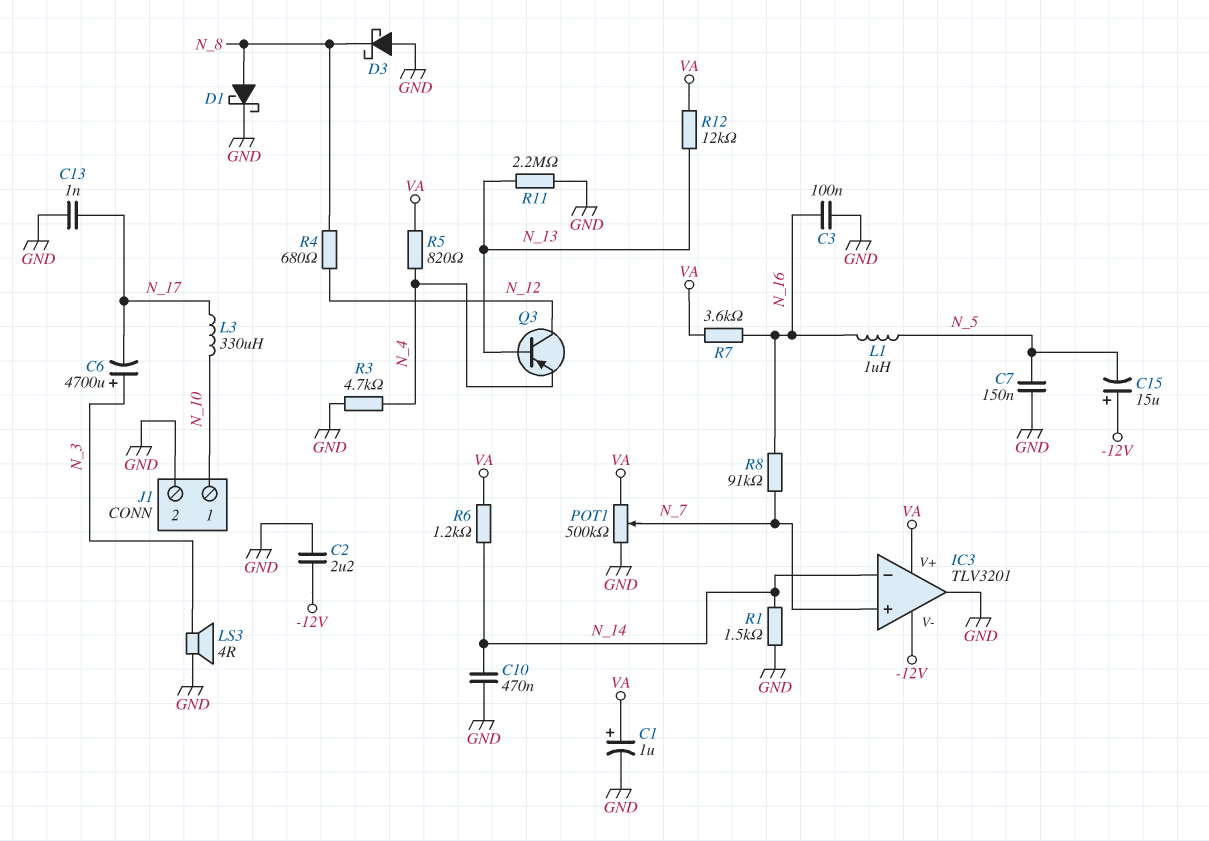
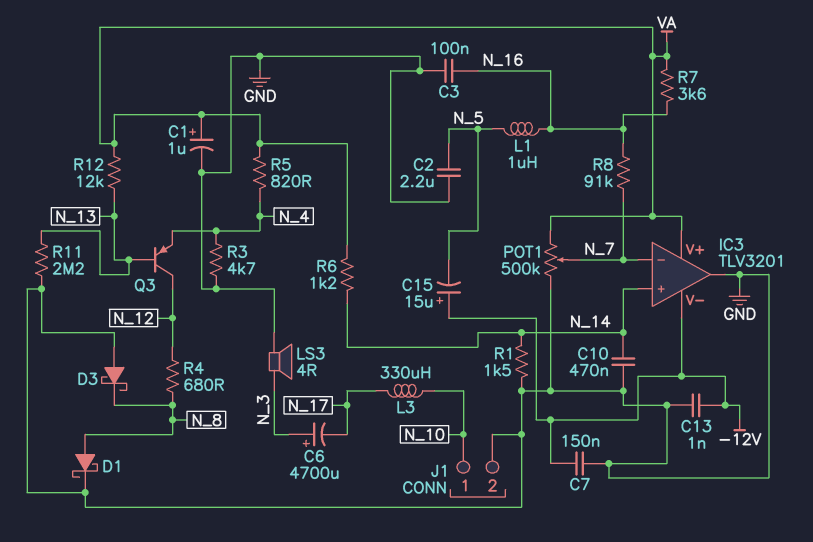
C2: 2.2uF (-12V, GND) -> 2.2uF (GND, N_5)
C7: 150nF (GND, N_5) -> 150nF (-12V, GND)
C13: 1nF (GND, N_17) -> 1nF (-12V, GND)
IC3 pin in+: N_7 -> N_14
IC3 pin in-: N_14 -> N_7

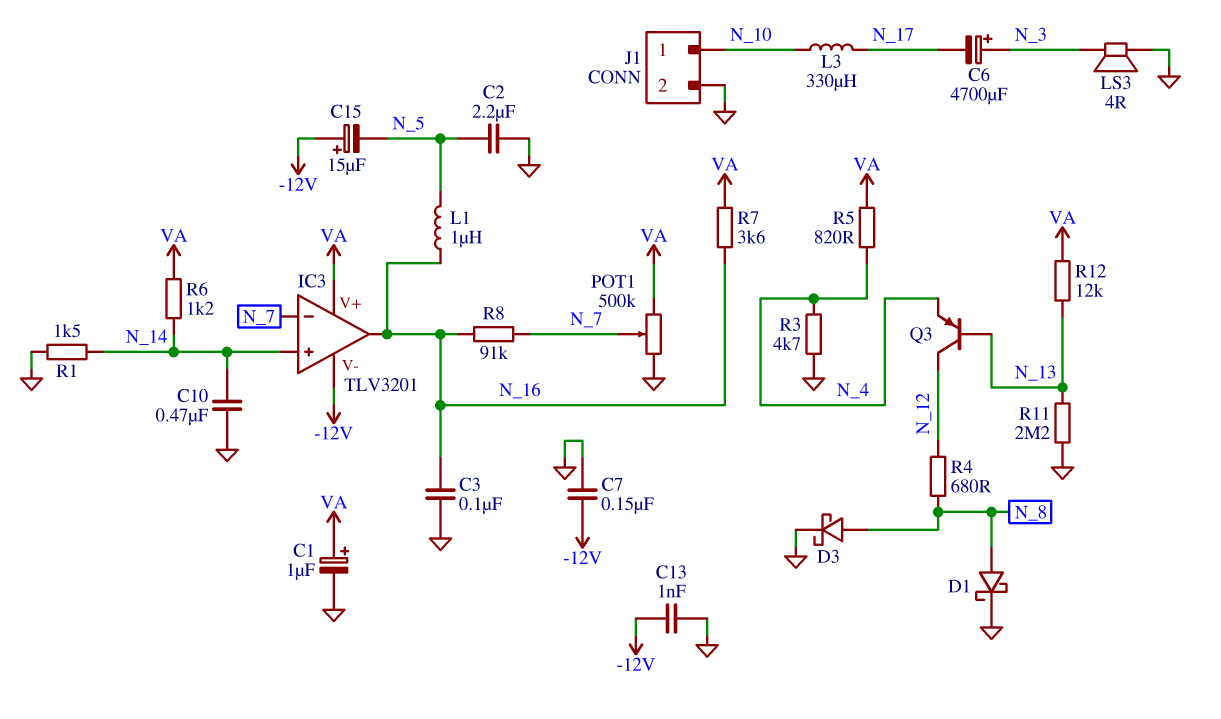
D3: schottky (A GND, K N_8) -> schottky (A N_8, K GND)
IC3 pin out: GND -> N_16

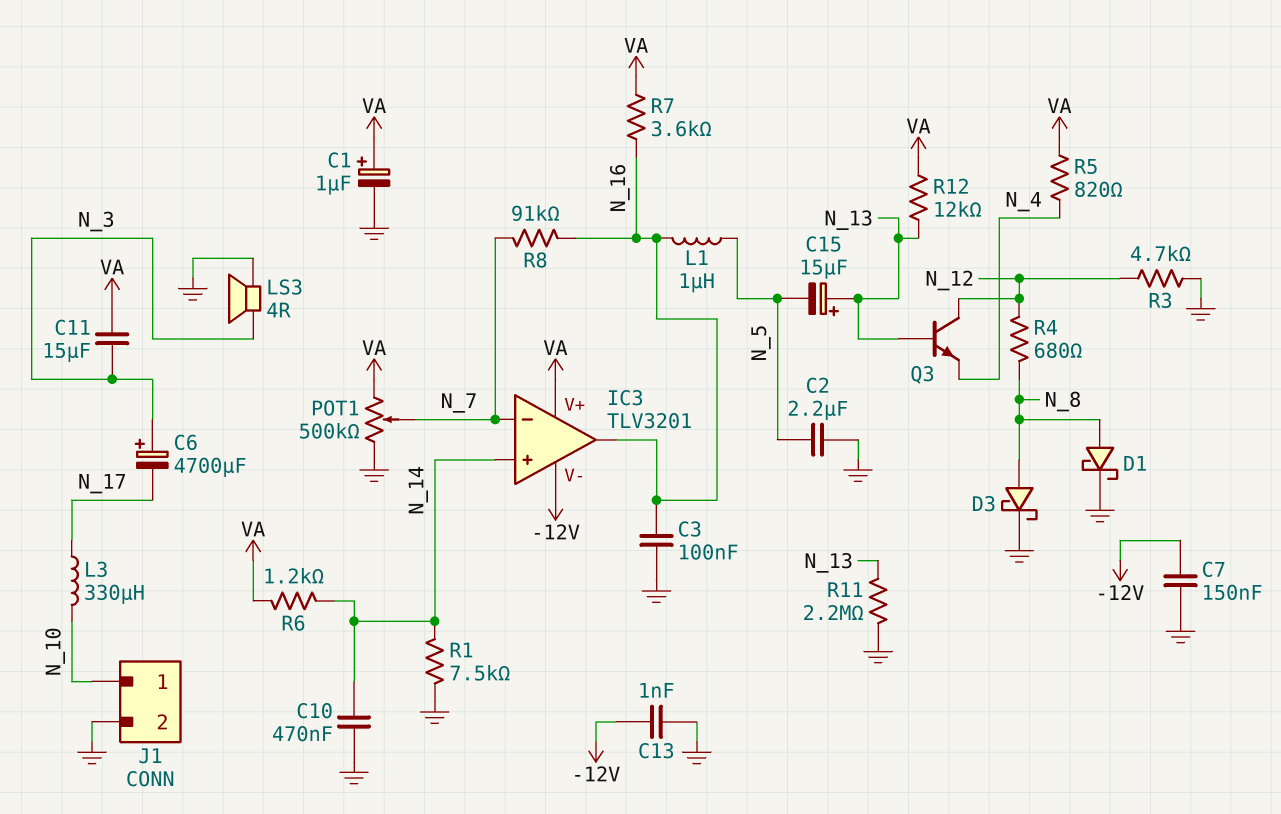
C11: none -> 15uF (N_3, VA)
C15: 15uF (plus -12V, minus N_5) -> 15uF (plus N_13, minus N_5)
Q3: PNP (B N_13, C N_12, E N_4) -> NPN (B N_13, C N_12, E N_4)
R1: 1.5k (GND, N_14) -> 7.5k (GND, N_14)
R3: 4.7k (GND, N_4) -> 4.7k (GND, N_12)

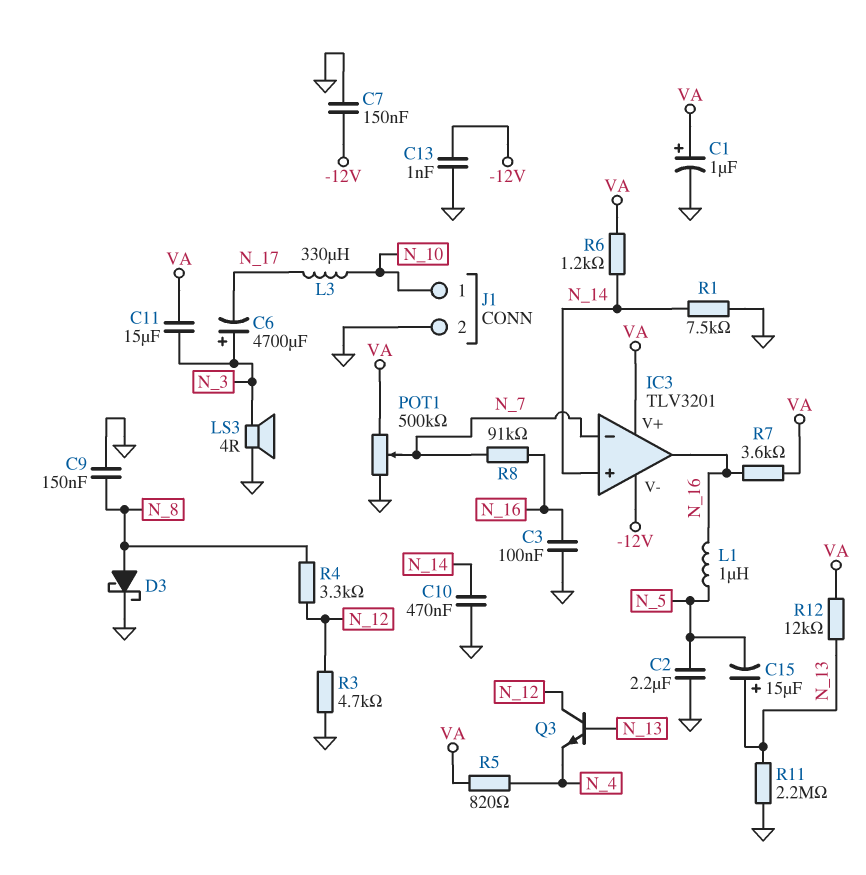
C9: none -> 150nF (GND, N_8)
D1: schottky (A N_8, K GND) -> none
R4: 680 (N_8, N_12) -> 3.3k (N_8, N_12)

